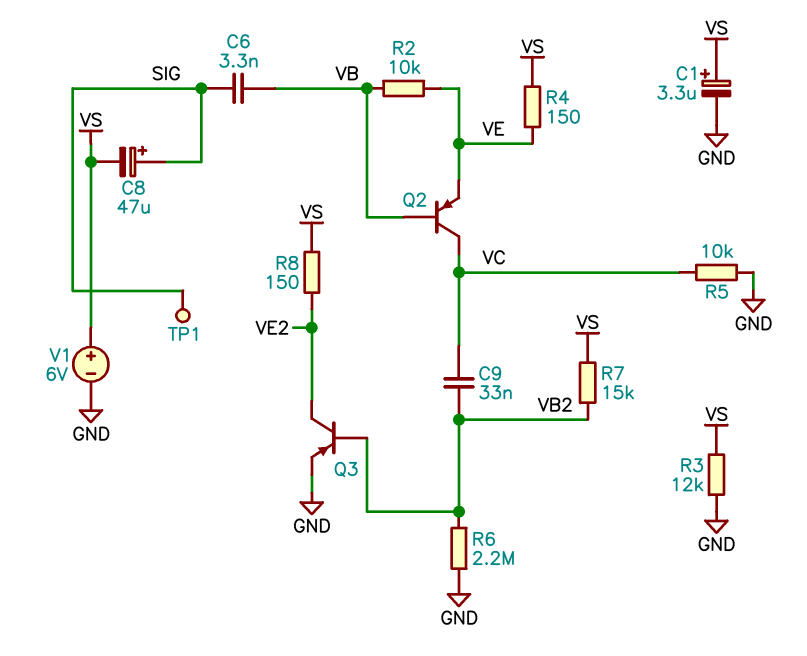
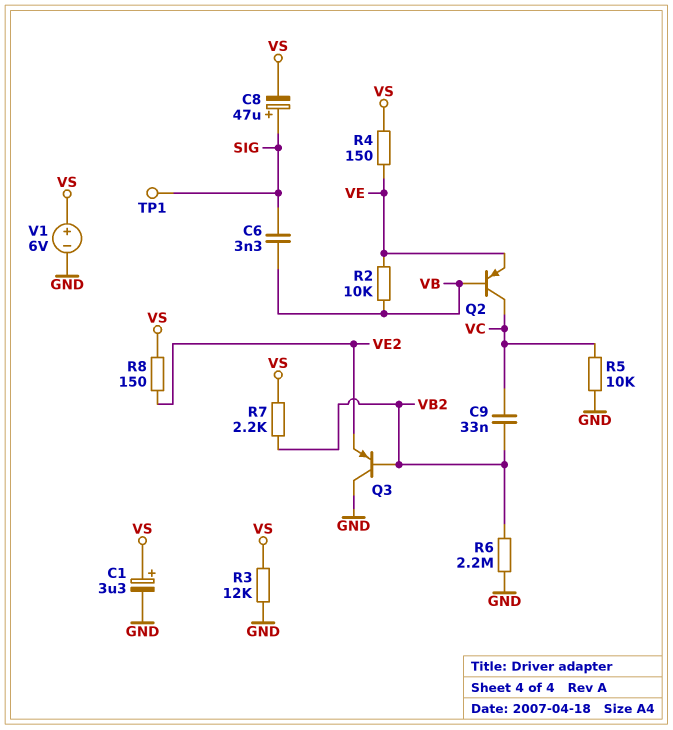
Q3: PNP (B VB2, C VE2, E GND) -> PNP (B VB2, C GND, E VE2)
R7: 15k (VB2, VS) -> 2.2k (VB2, VS)

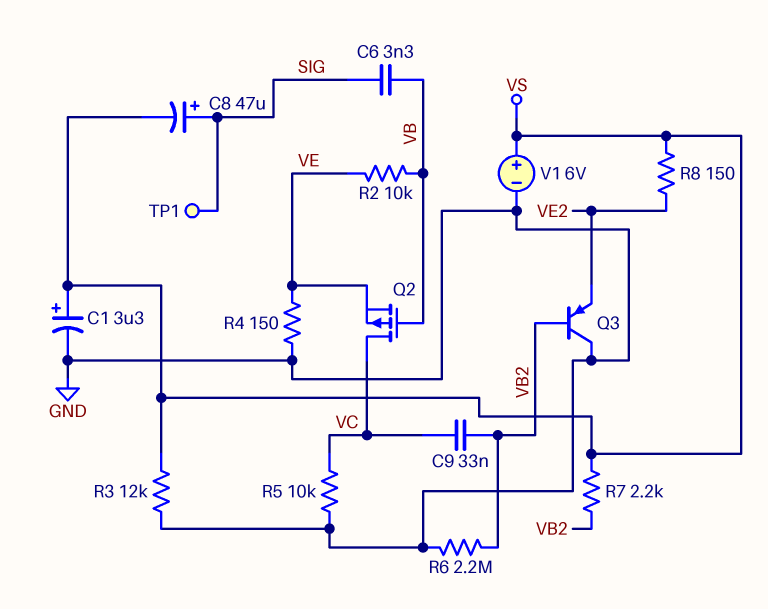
Q2: PNP (B VB, C VC, E VE) -> PMOS (G VB, D VC, S VE)
R4: 150 (VE, VS) -> 150 (GND, VE)

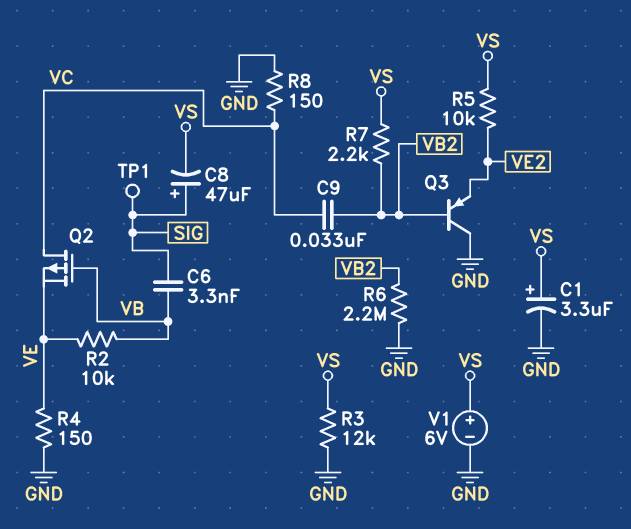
R5: 10k (GND, VC) -> 10k (VE2, VS)
R8: 150 (VE2, VS) -> 150 (GND, VC)

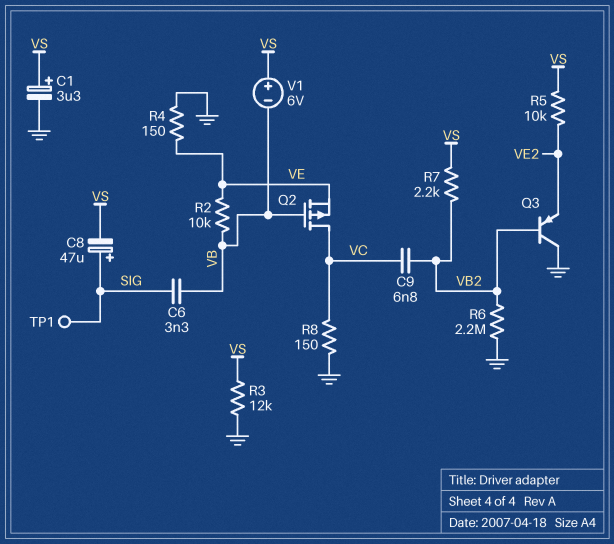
C9: 33nF (VB2, VC) -> 6.8nF (VB2, VC)
V1: 6V (plus VS, minus GND) -> 6V (plus VS, minus VB)

